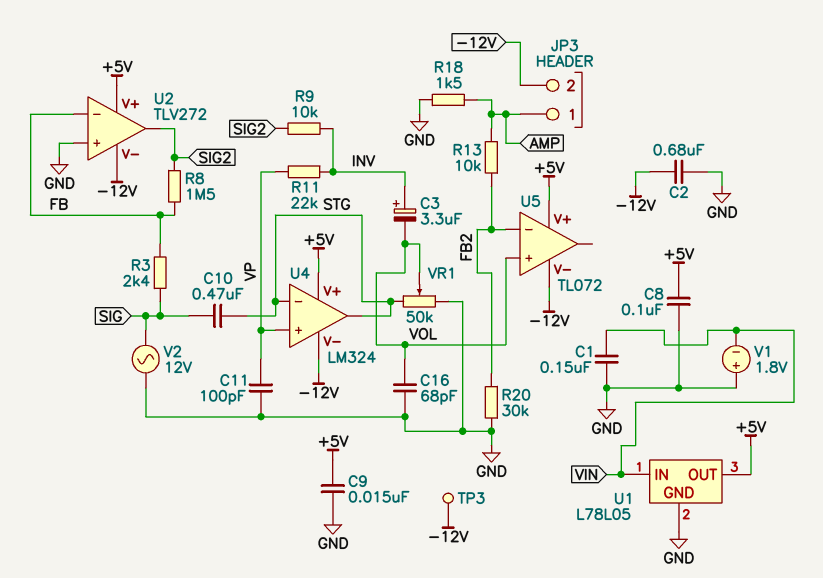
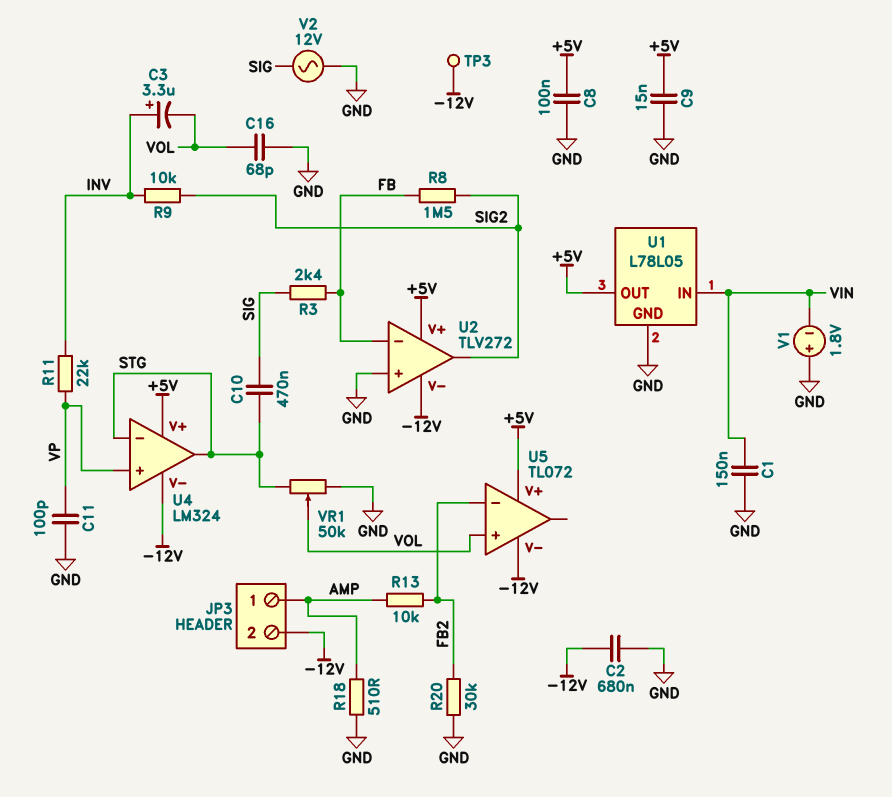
R18: 1.5k (AMP, GND) -> 510 (AMP, GND)

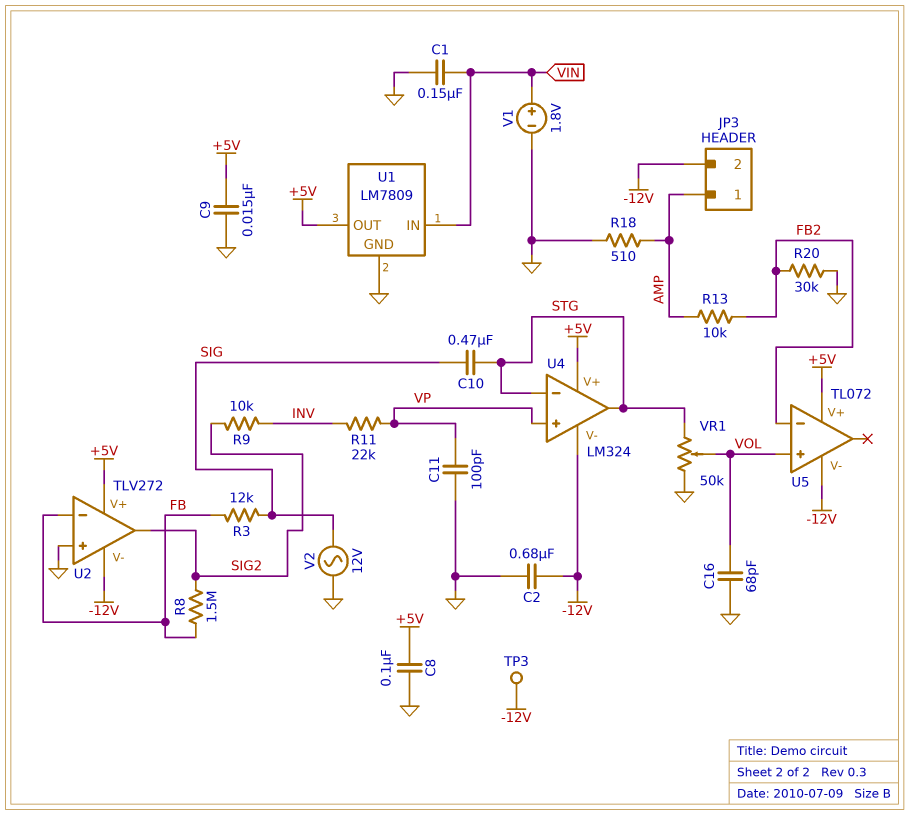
C3: 3.3uF (plus INV, minus VOL) -> none
R3: 2.4k (FB, SIG) -> 12k (FB, SIG)
U1: L78L05 -> LM7809
V1: 1.8V (plus GND, minus VIN) -> 1.8V (plus VIN, minus GND)

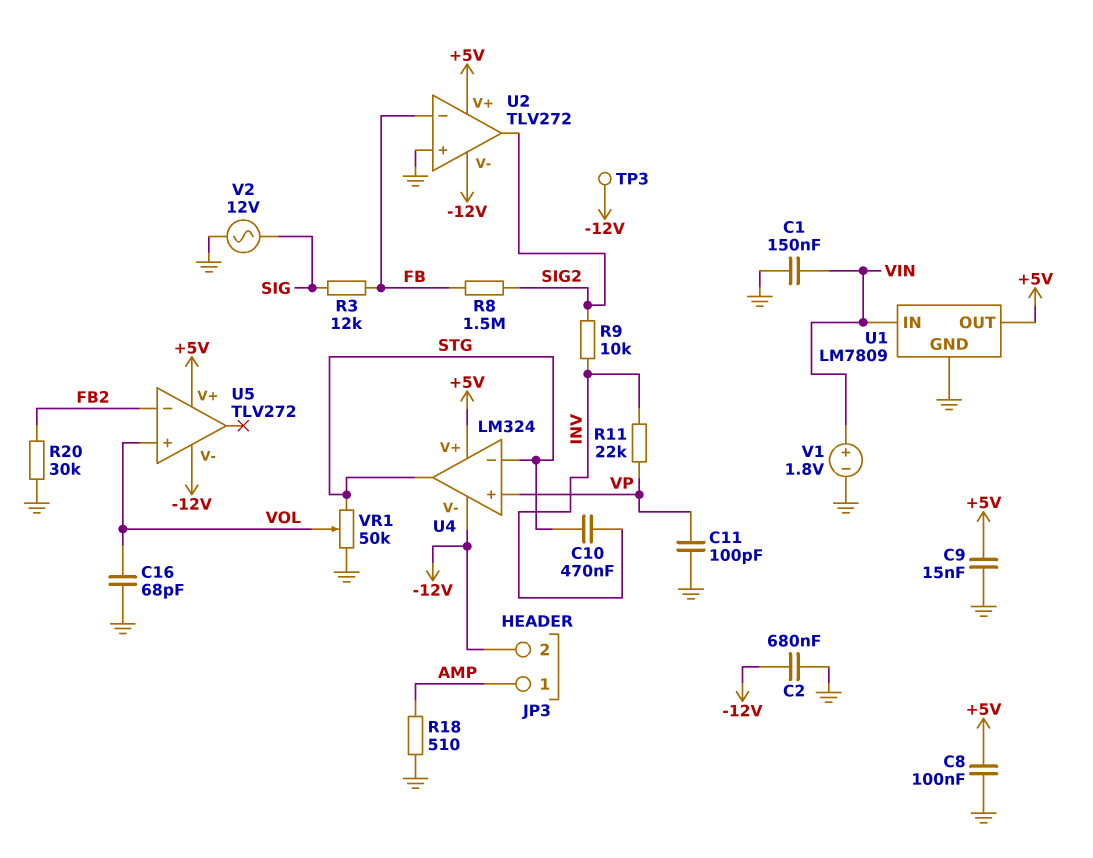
C10: 470nF (SIG, STG) -> 470nF (INV, STG)
R13: 10k (AMP, FB2) -> none
U5: TL072 -> TLV272

